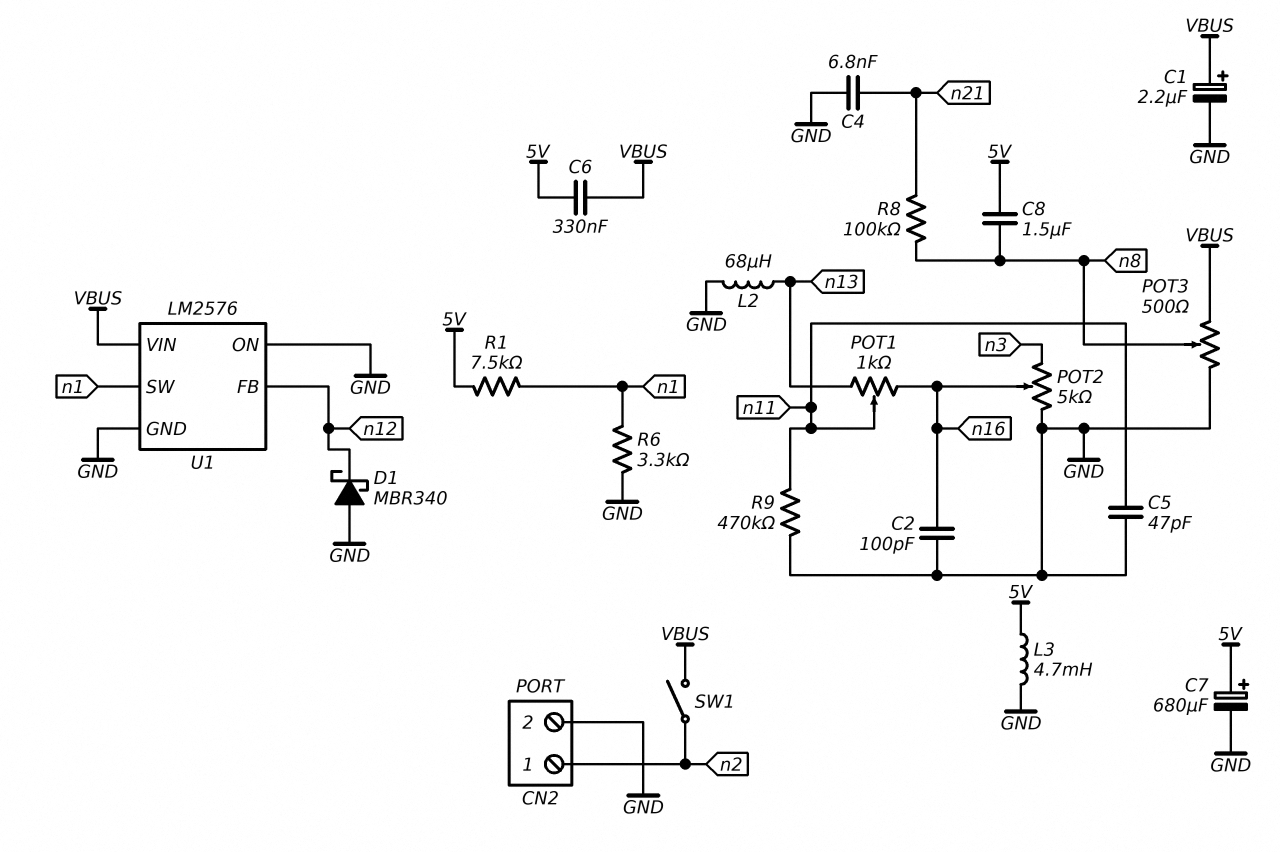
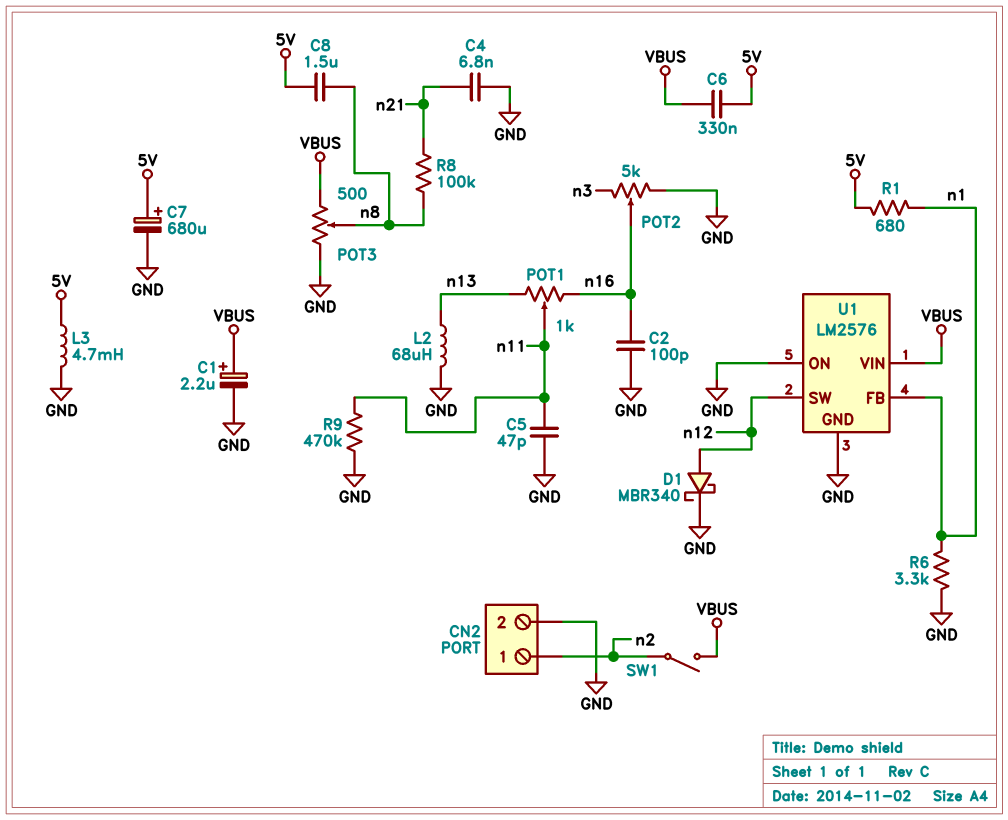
D1: schottky MBR340 (A GND, K n12) -> schottky MBR340 (A n12, K GND)
R1: 7.5k (5V, n1) -> 680 (5V, n1)
U1 pin FB: n12 -> n1
U1 pin SW: n1 -> n12

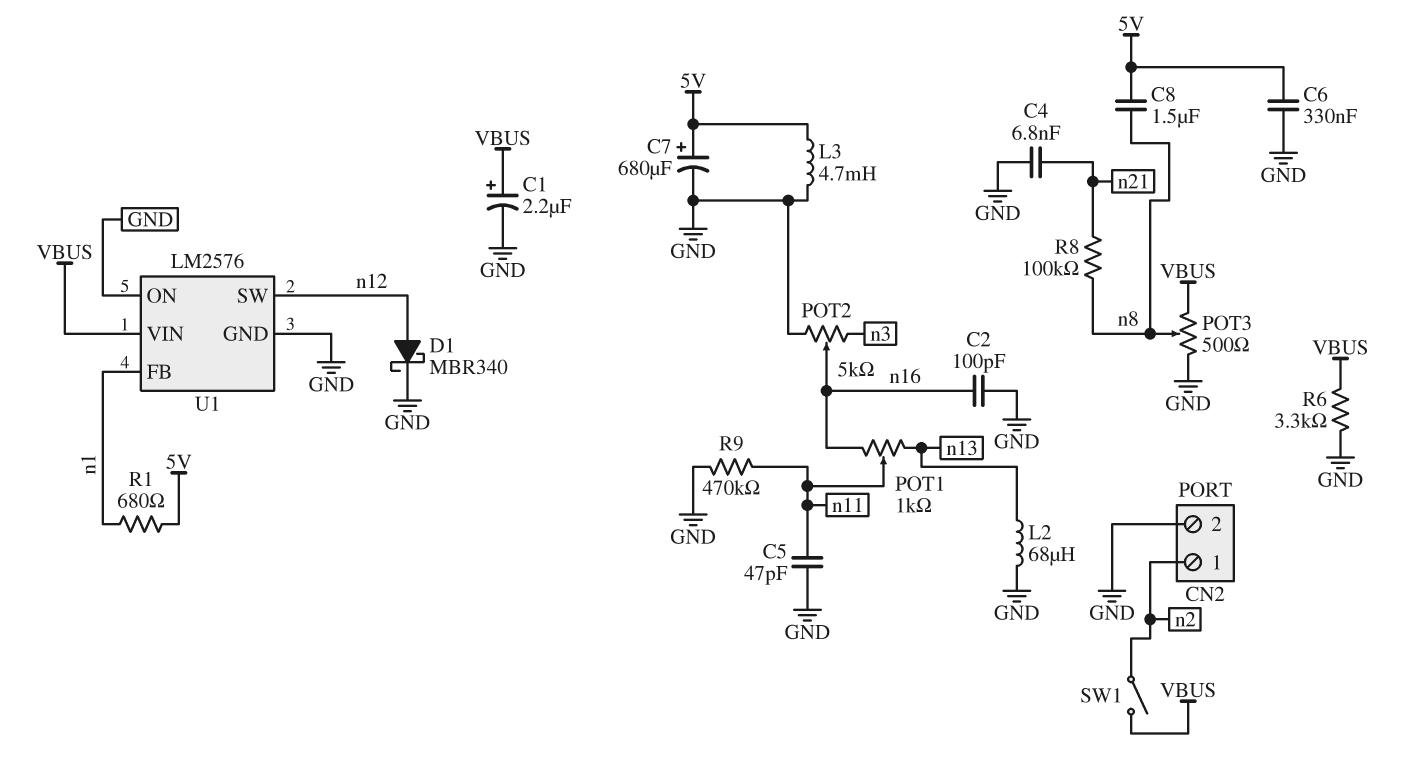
C6: 330nF (5V, VBUS) -> 330nF (5V, GND)
R6: 3.3k (GND, n1) -> 3.3k (GND, VBUS)

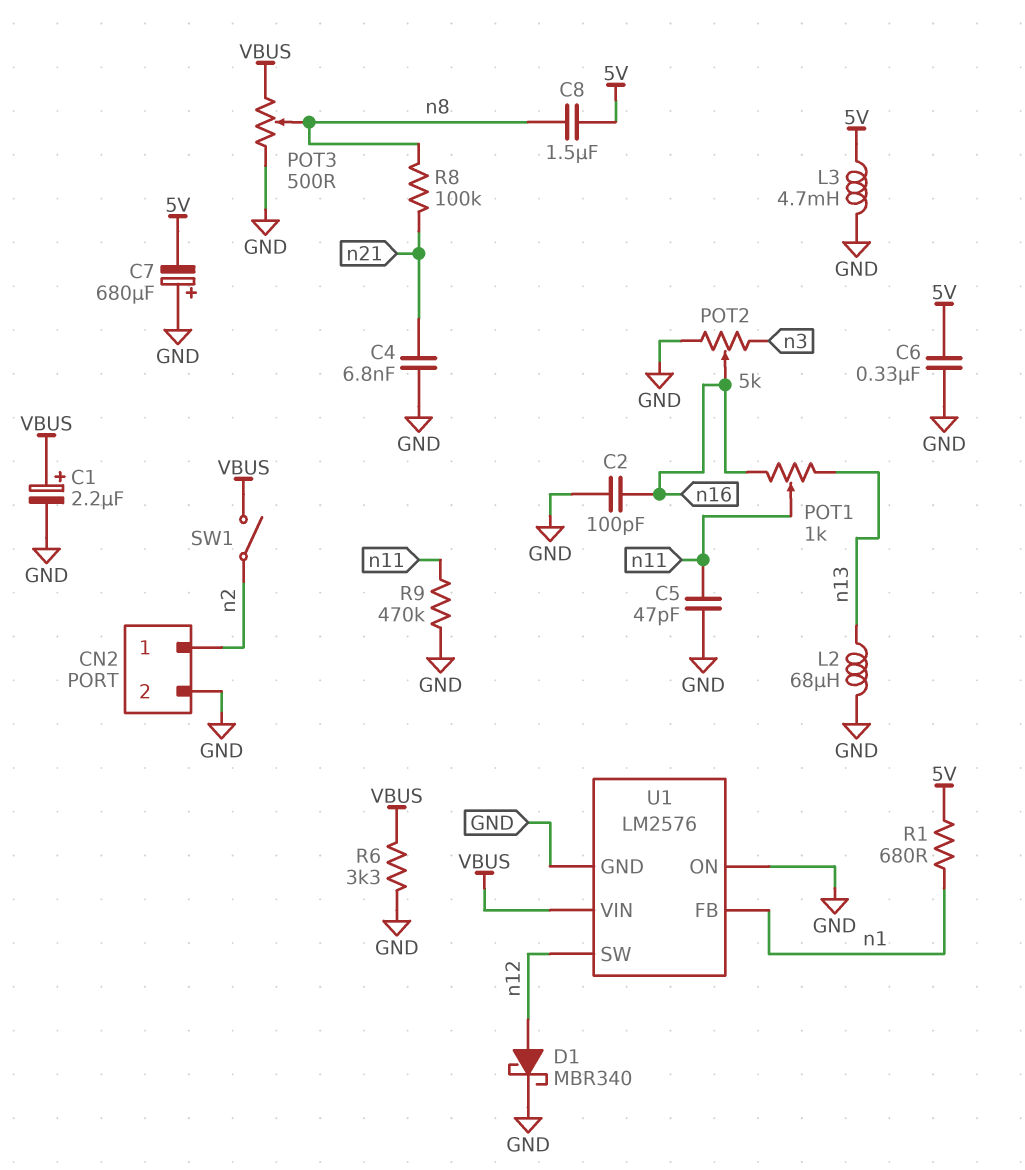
C7: 680uF (plus 5V, minus GND) -> 680uF (plus GND, minus 5V)

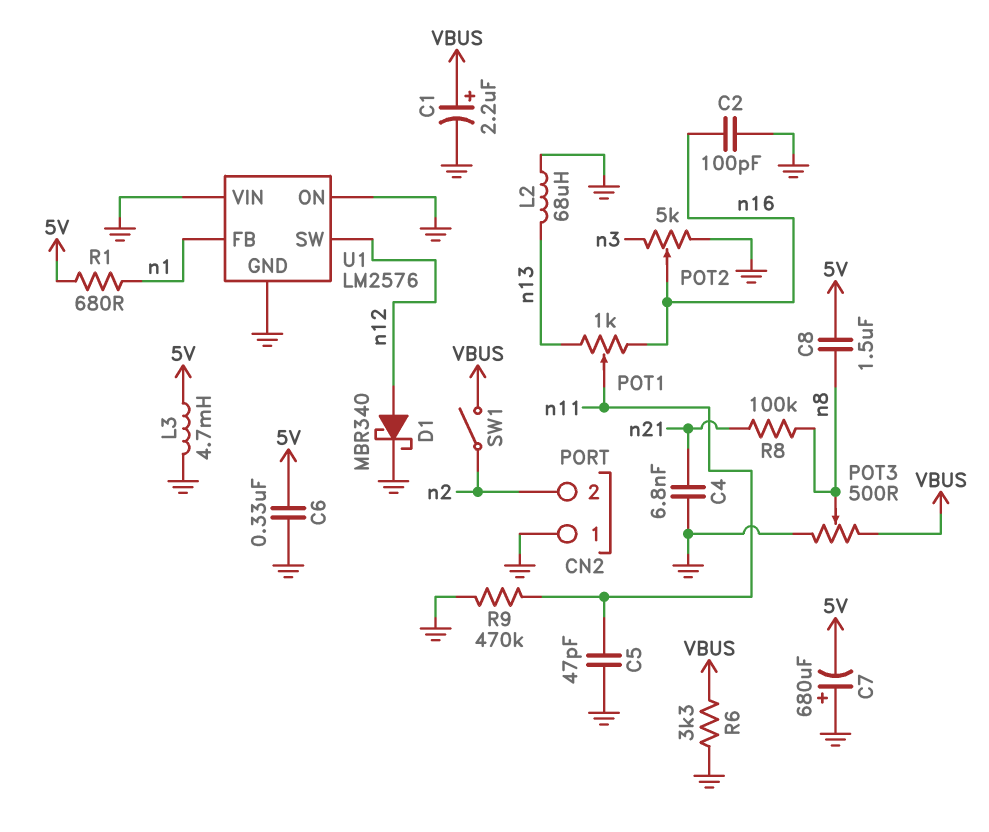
CN2 pin 1: n2 -> GND
CN2 pin 2: GND -> n2
U1 pin VIN: VBUS -> GND

